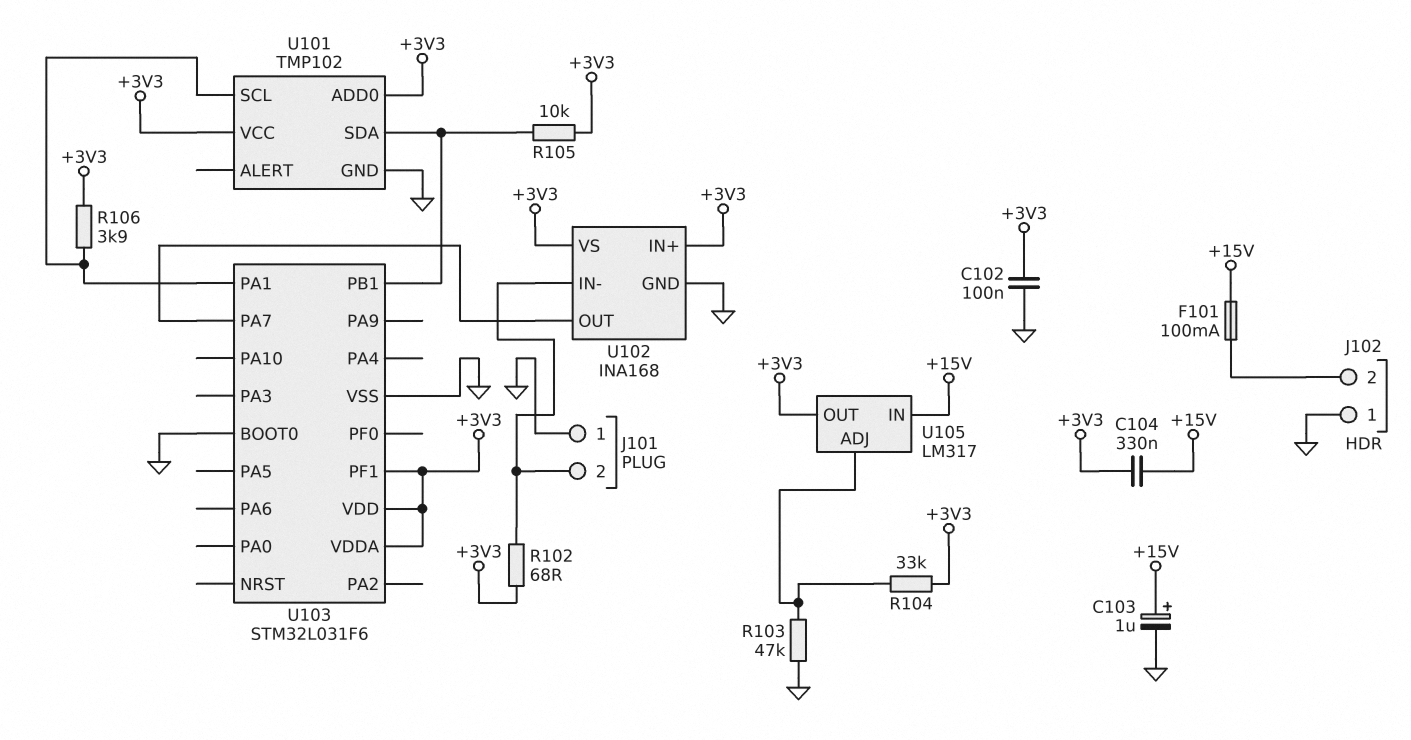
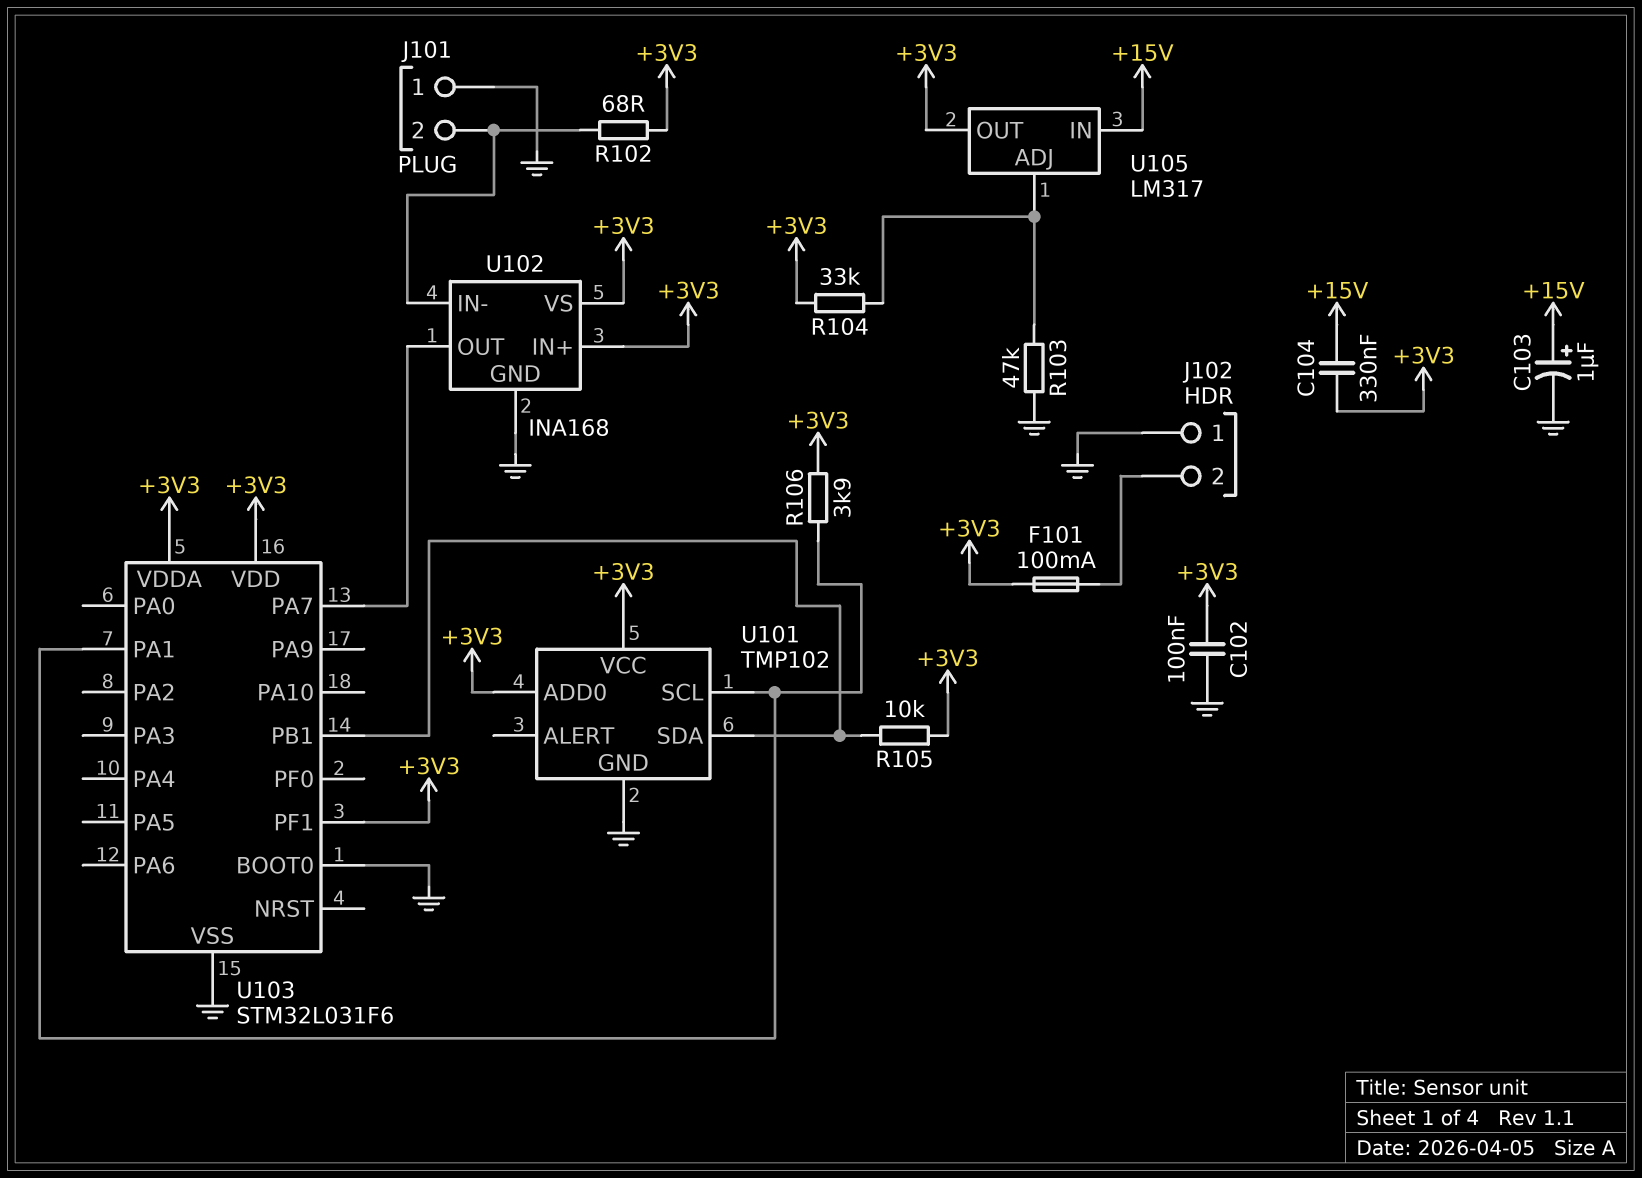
F101: 100mA (+15V, J102/2) -> 100mA (+3V3, J102/2)

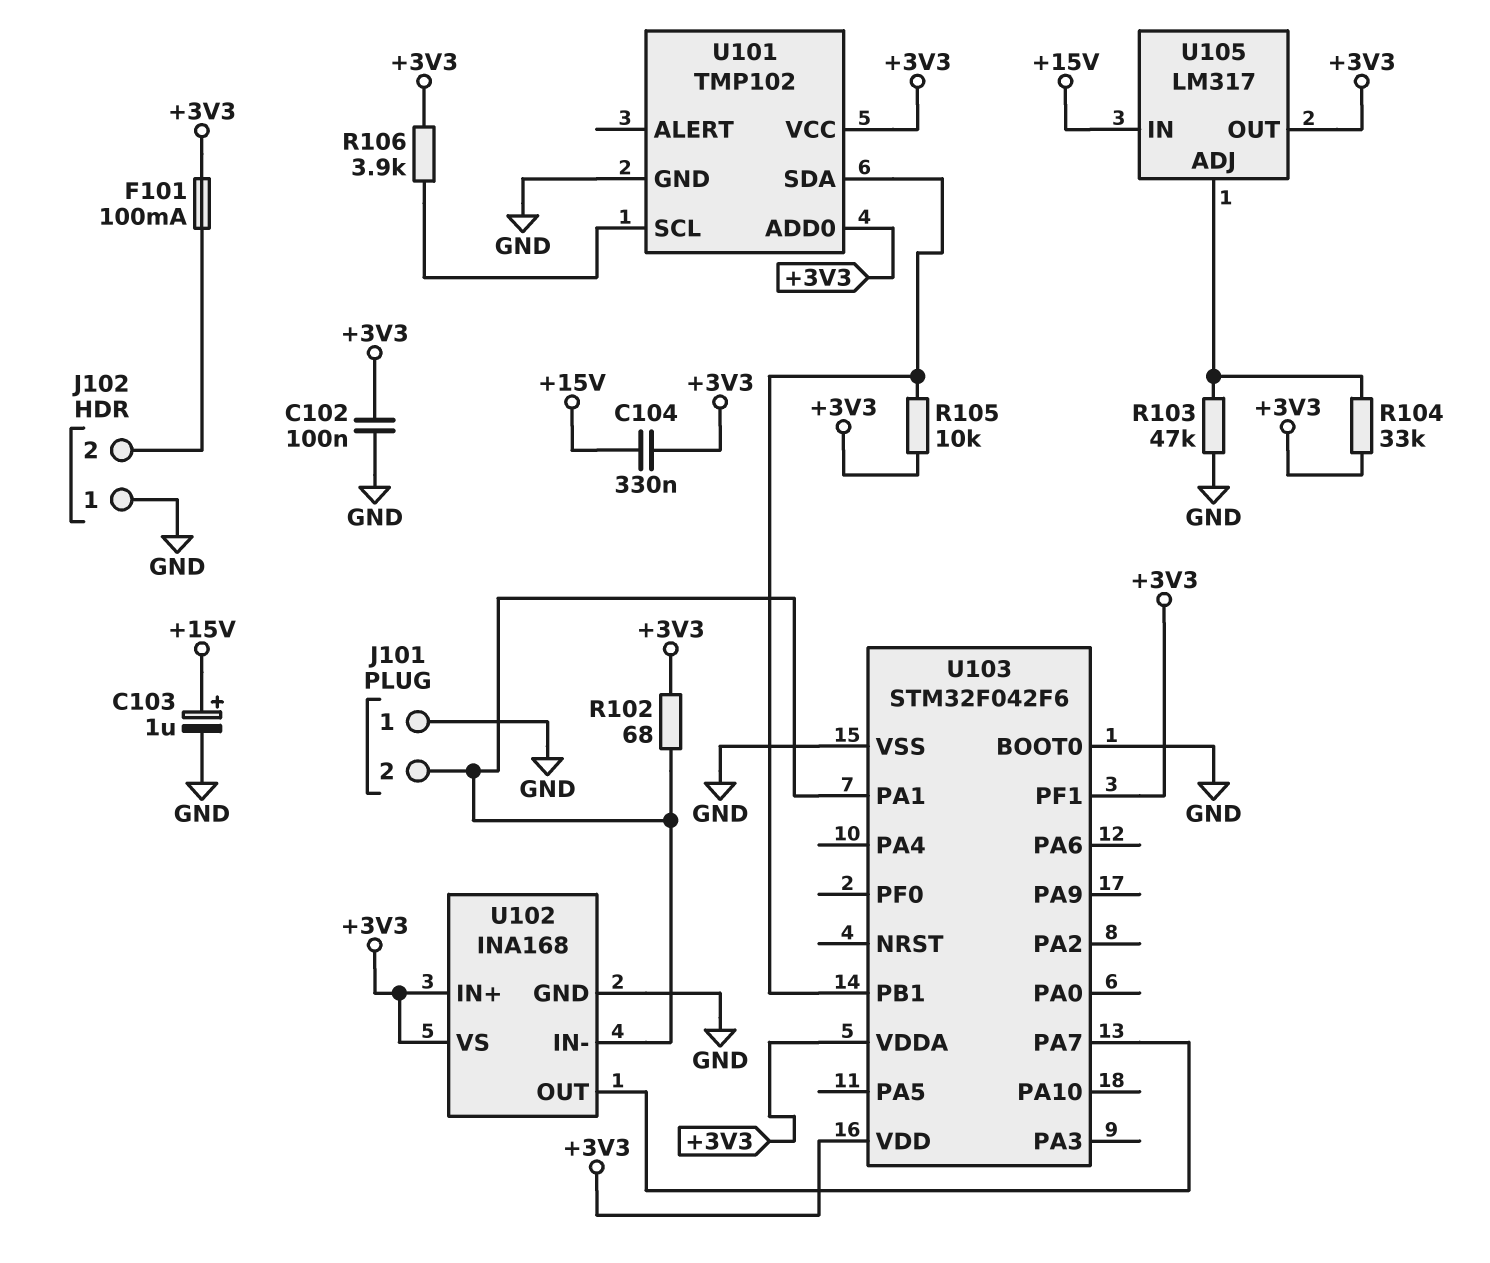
U103: STM32L031F6 -> STM32F042F6
U103 pin PA1: U101/SCL -> J101/2

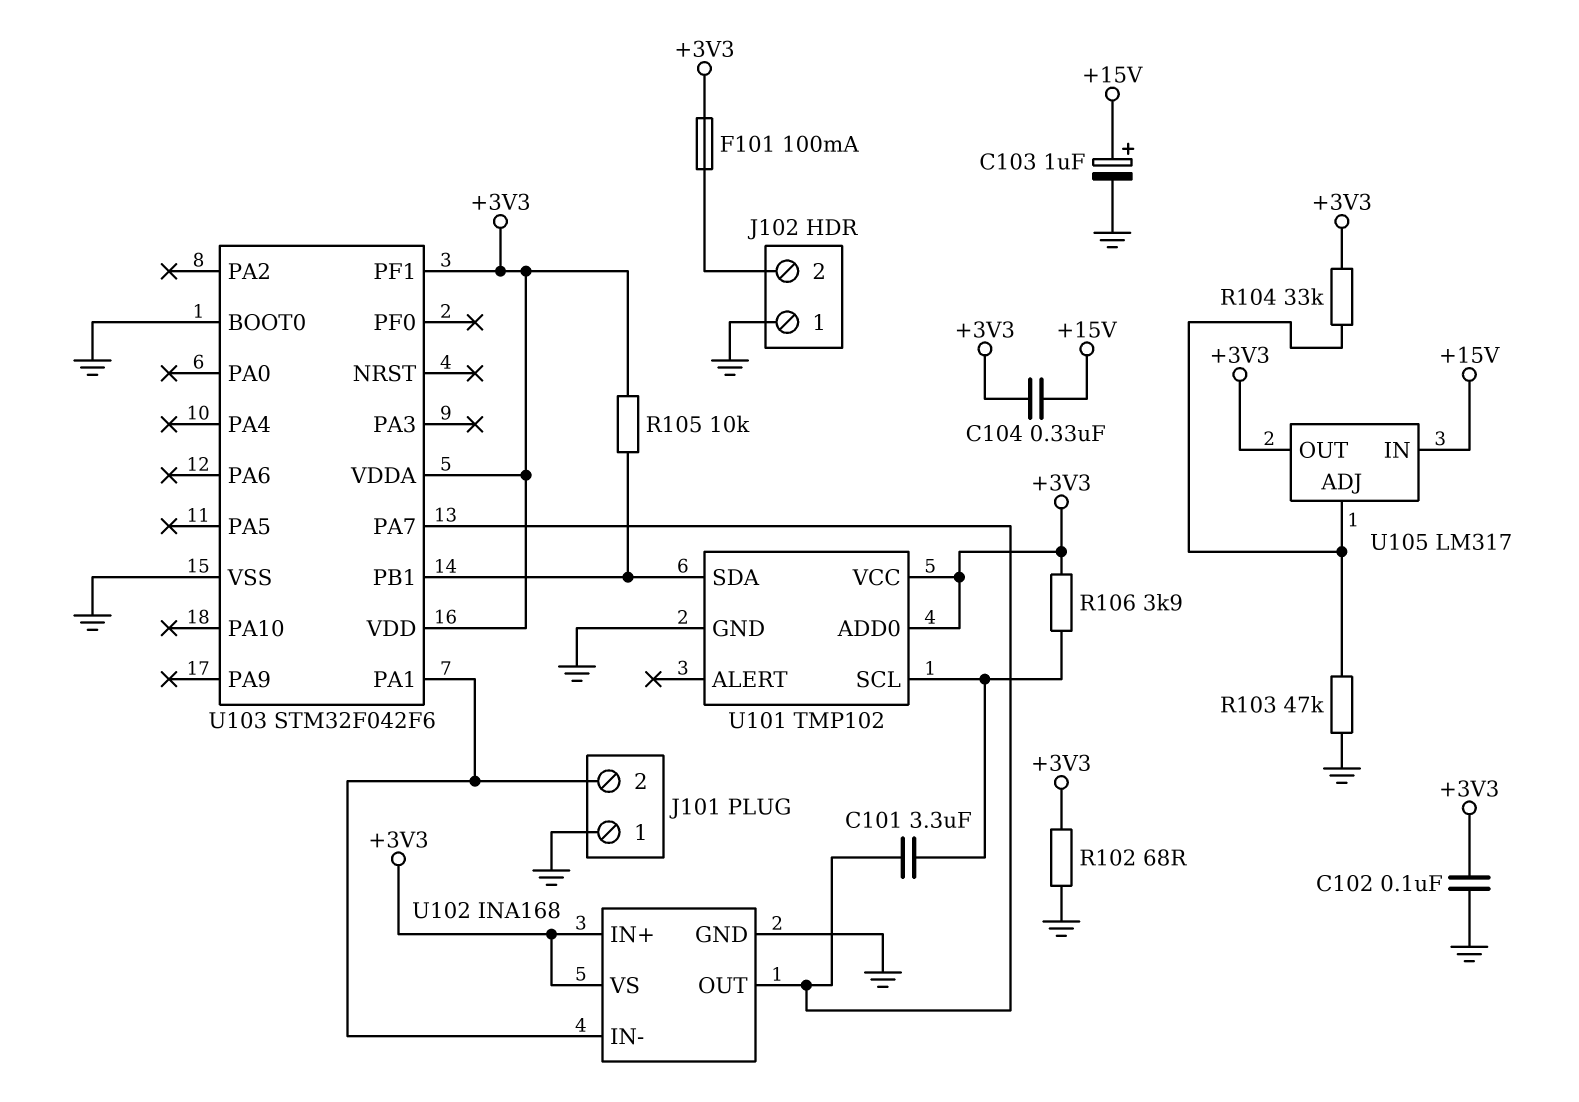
C101: none -> 3.3uF (U101/SCL, U102/OUT)
R102: 68 (+3V3, J101/2) -> 68 (+3V3, GND)

